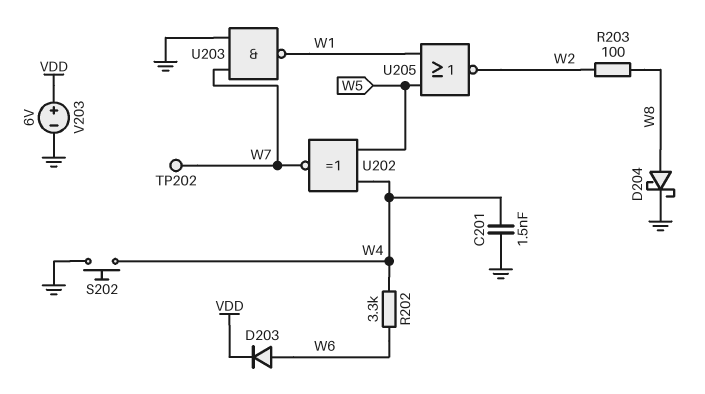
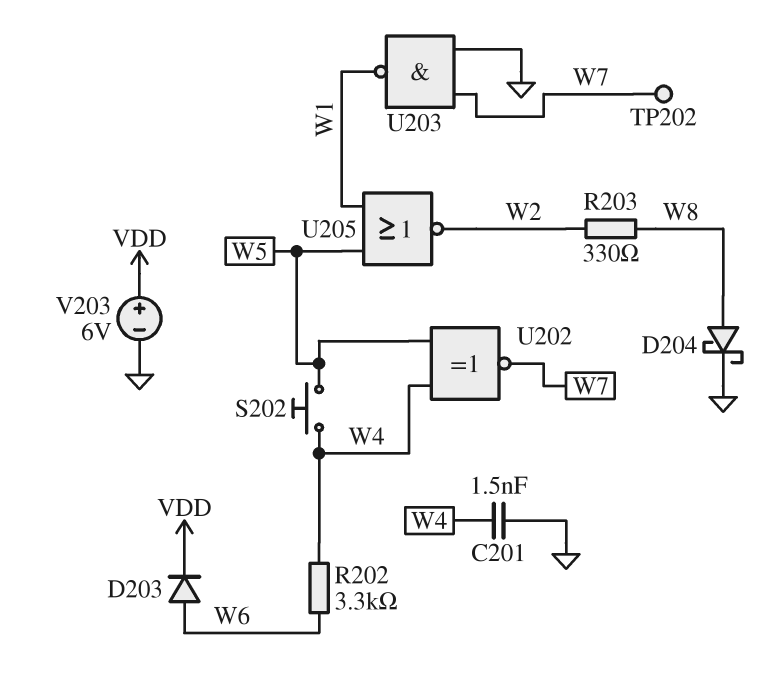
R203: 100 (W2, W8) -> 330 (W2, W8)
S202: button (GND, W4) -> button (W4, W5)

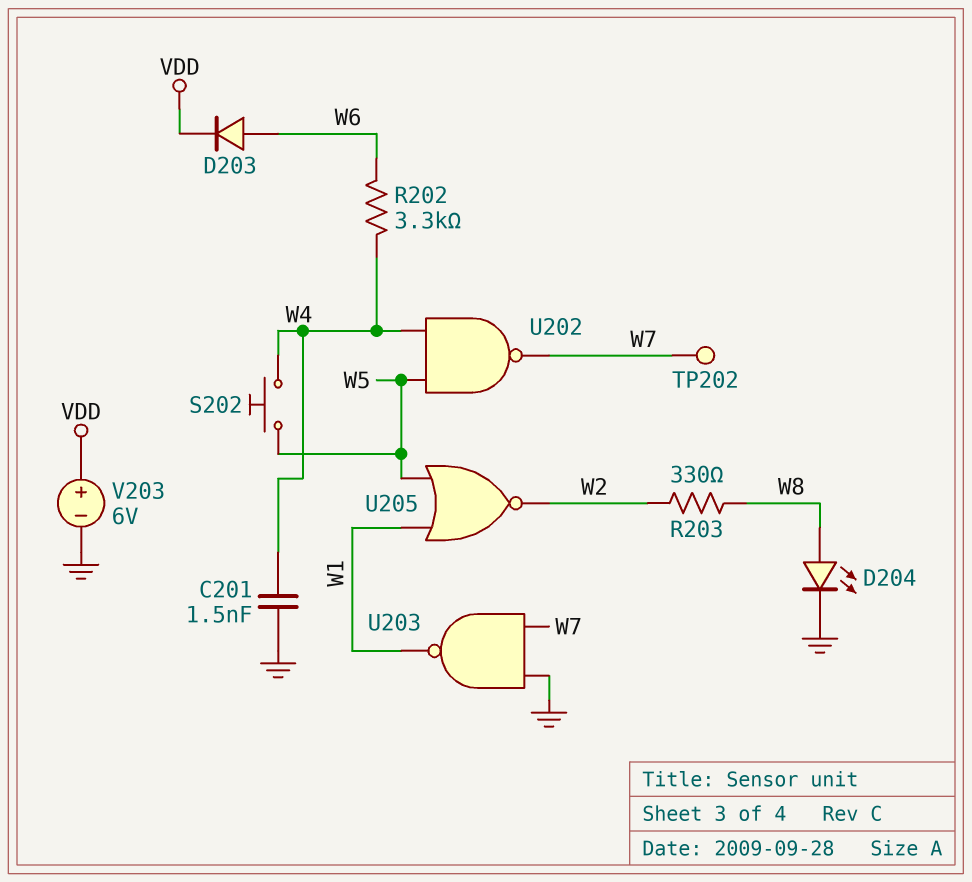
D204: schottky (A W8, K GND) -> LED (A W8, K GND)
U202: XNOR (in W4, in W5, out W7) -> NAND (in W4, in W5, out W7)

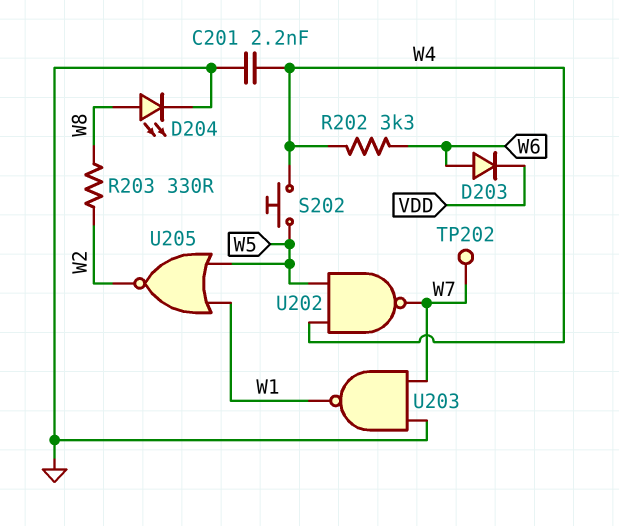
C201: 1.5nF (GND, W4) -> 2.2nF (GND, W4)
V203: 6V (plus VDD, minus GND) -> none

